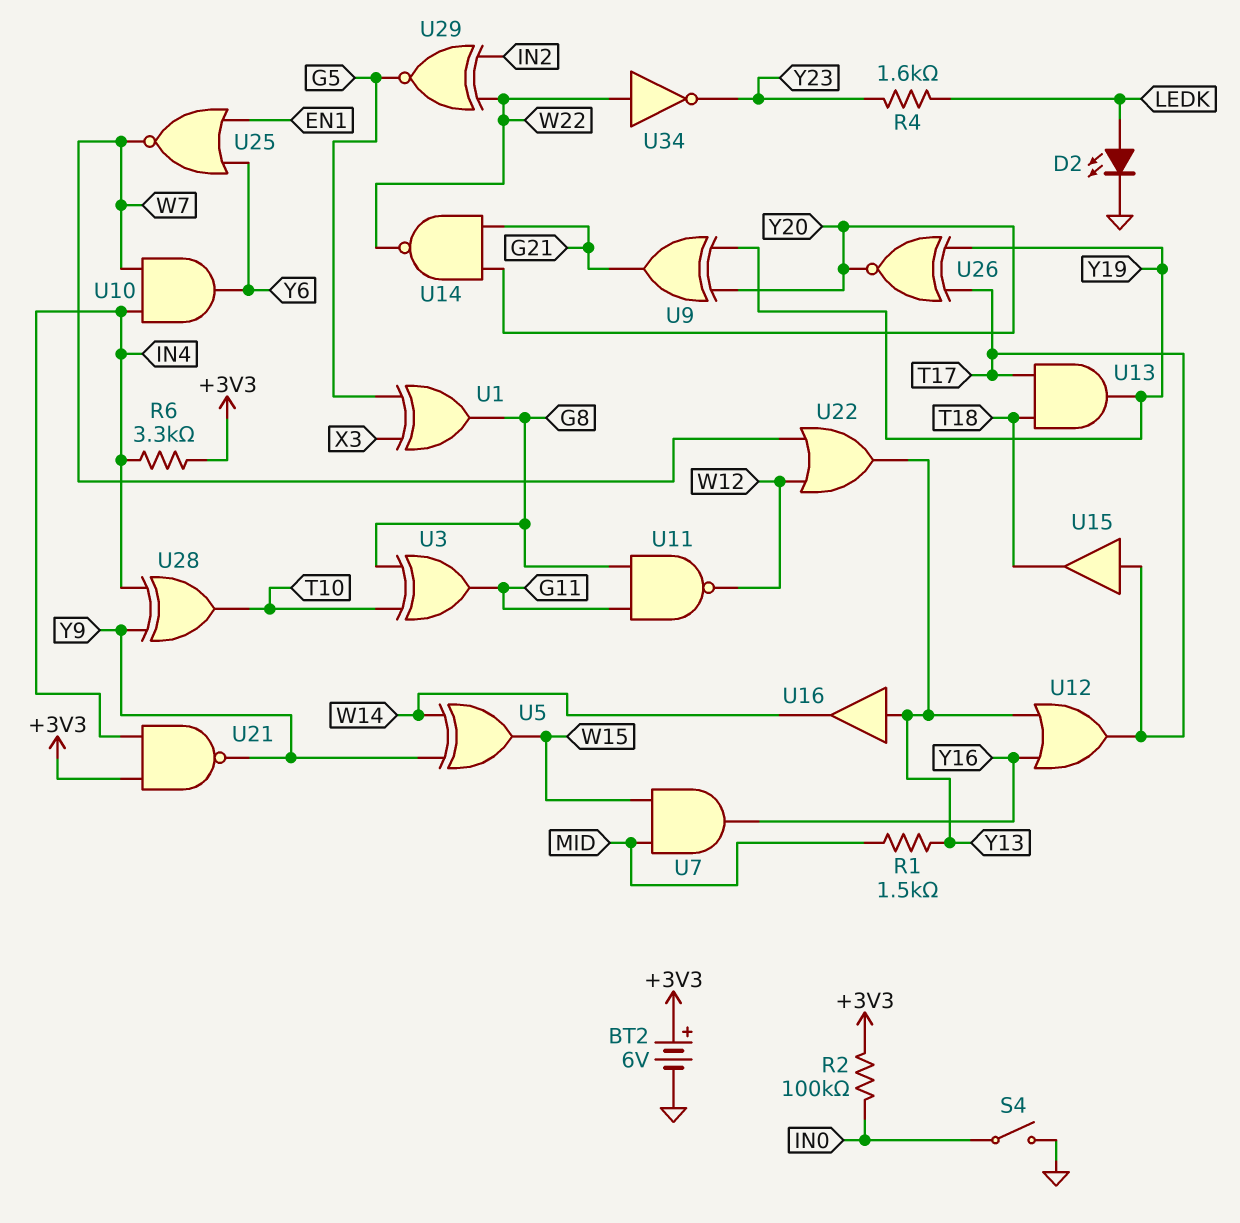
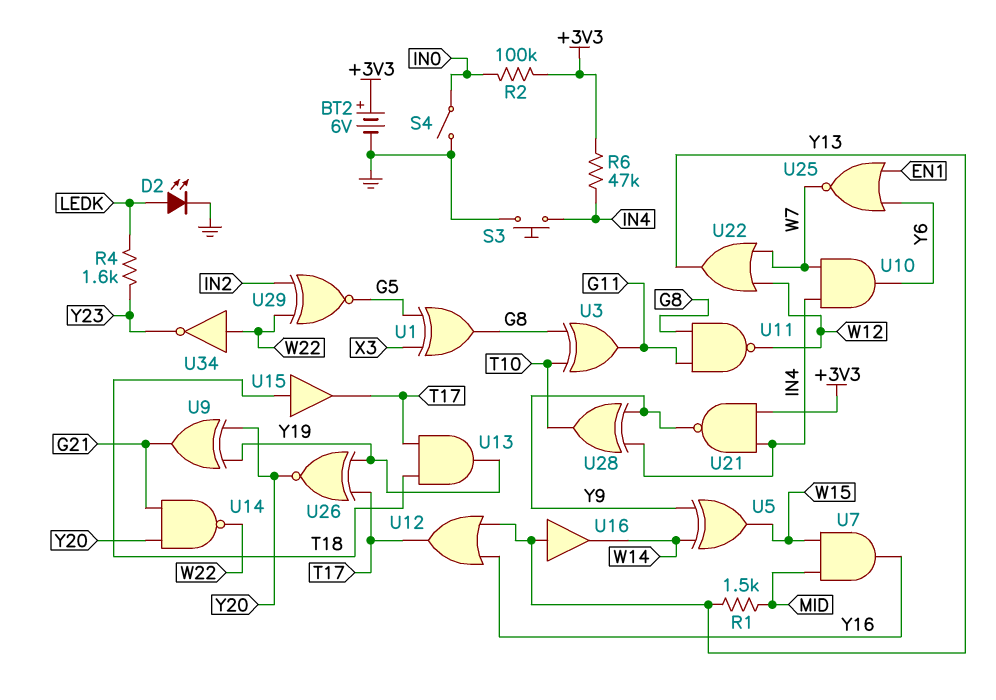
R6: 3.3k (+3V3, IN4) -> 47k (+3V3, IN4)
S3: none -> button (GND, IN4)
U15: buffer (in T17, out T18) -> buffer (in T18, out T17)

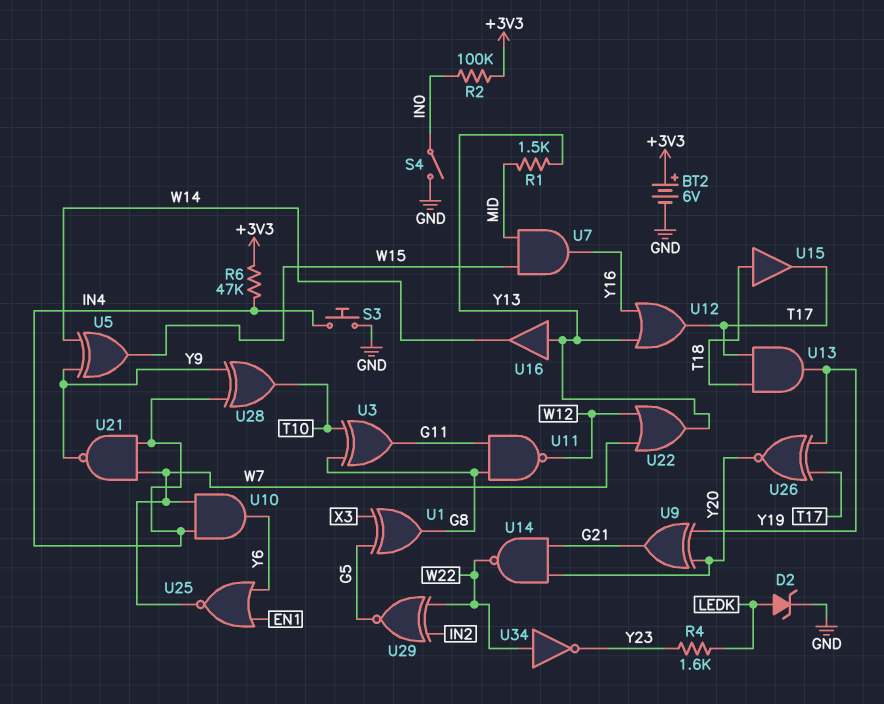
D2: LED (A LEDK, K GND) -> zener (A LEDK, K GND)
U21: NAND (in +3V3, in IN4, out Y9) -> NAND (in IN4, in W7, out Y9)

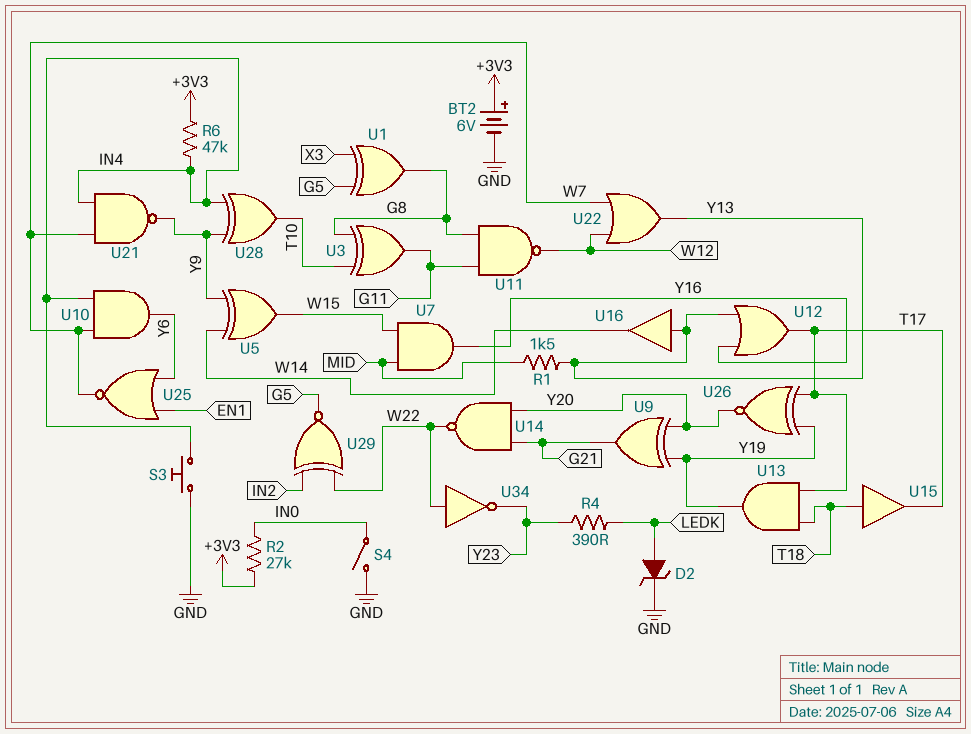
R2: 100k (+3V3, IN0) -> 27k (+3V3, IN0)
R4: 1.6k (LEDK, Y23) -> 390 (LEDK, Y23)

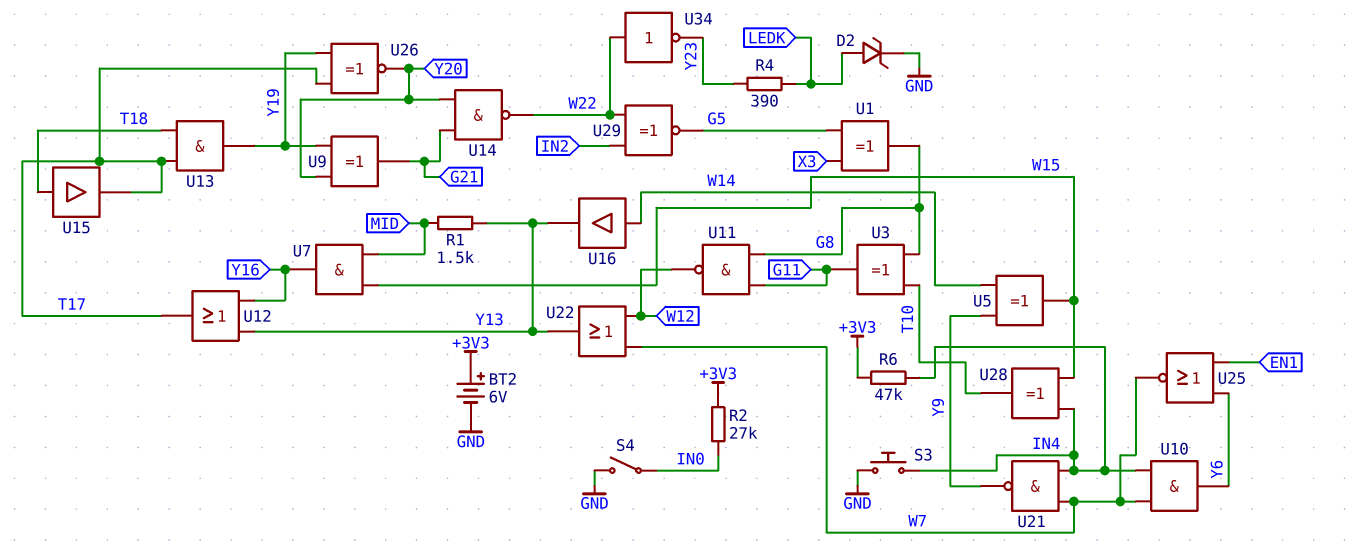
U16: buffer (in Y13, out W14) -> buffer (in W14, out Y13)
U28: XOR (in IN4, in Y9, out T10) -> XOR (in IN4, in W15, out T10)

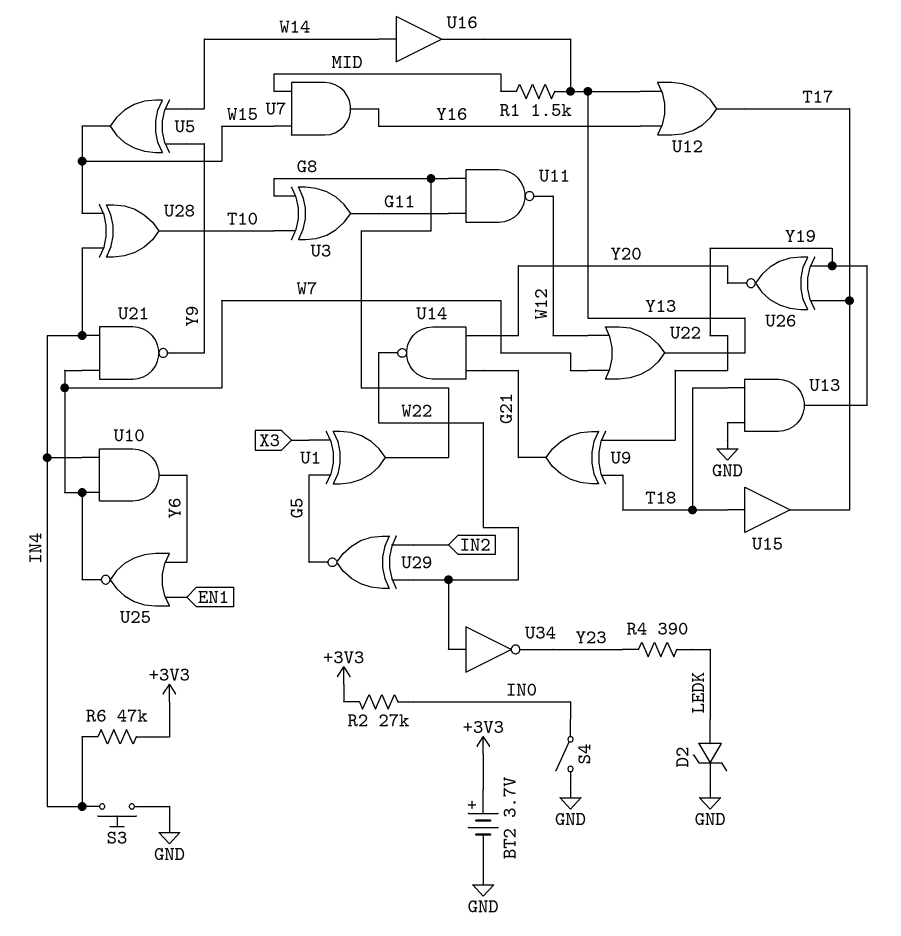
BT2: 6V (plus +3V3, minus GND) -> 3.7V (plus +3V3, minus GND)
U9: XOR (in Y19, in Y20, out G21) -> XOR (in T18, in Y19, out G21)
U13: AND (in T17, in T18, out Y19) -> AND (in GND, in T18, out Y19)

